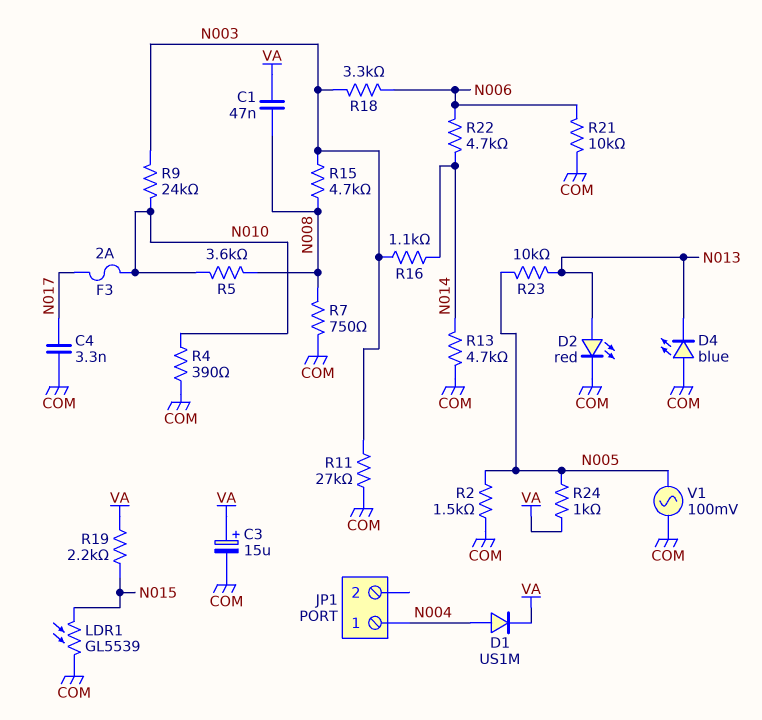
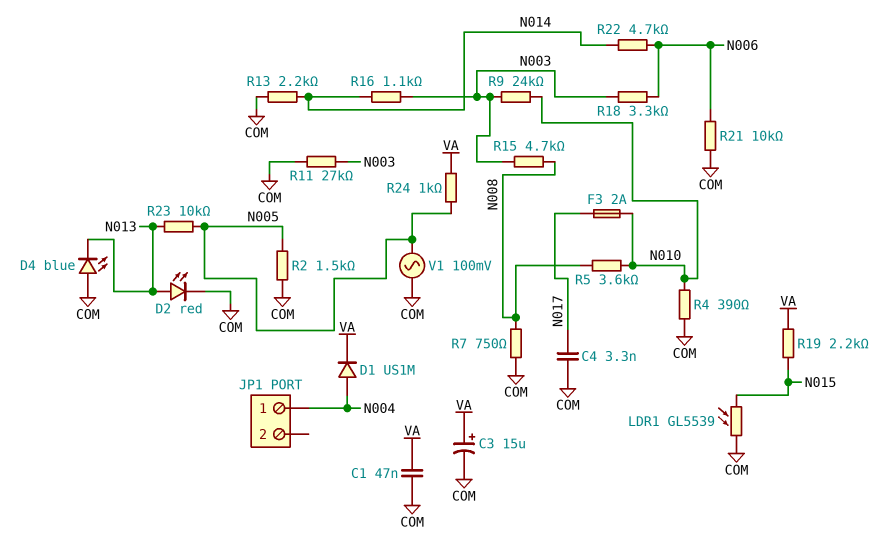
C1: 47nF (N008, VA) -> 47nF (COM, VA)
R13: 4.7k (COM, N014) -> 2.2k (COM, N014)

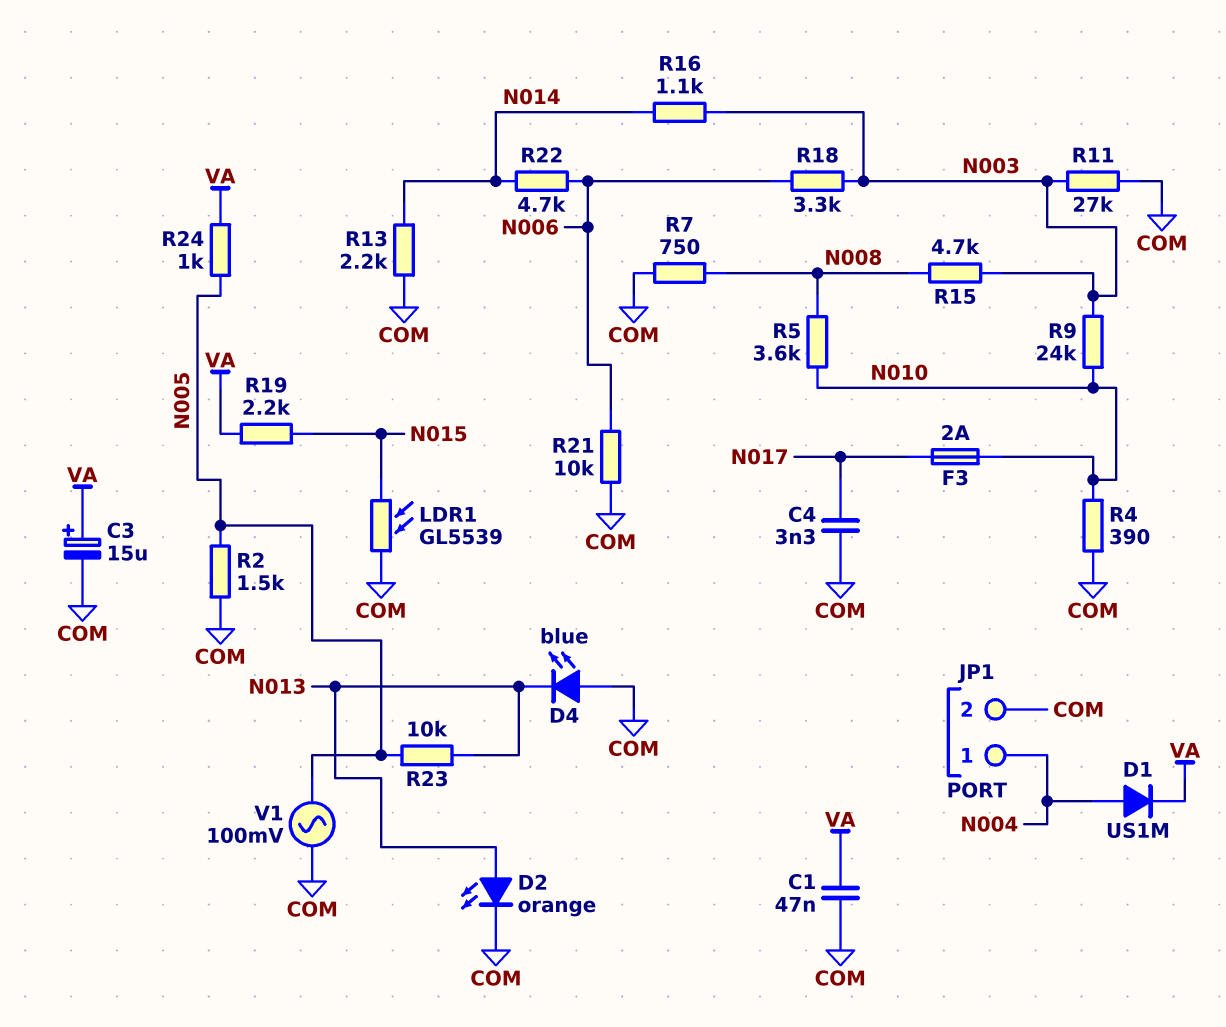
D2: LED red (A N013, K COM) -> LED orange (A N013, K COM)
JP1 pin 2: none -> COM

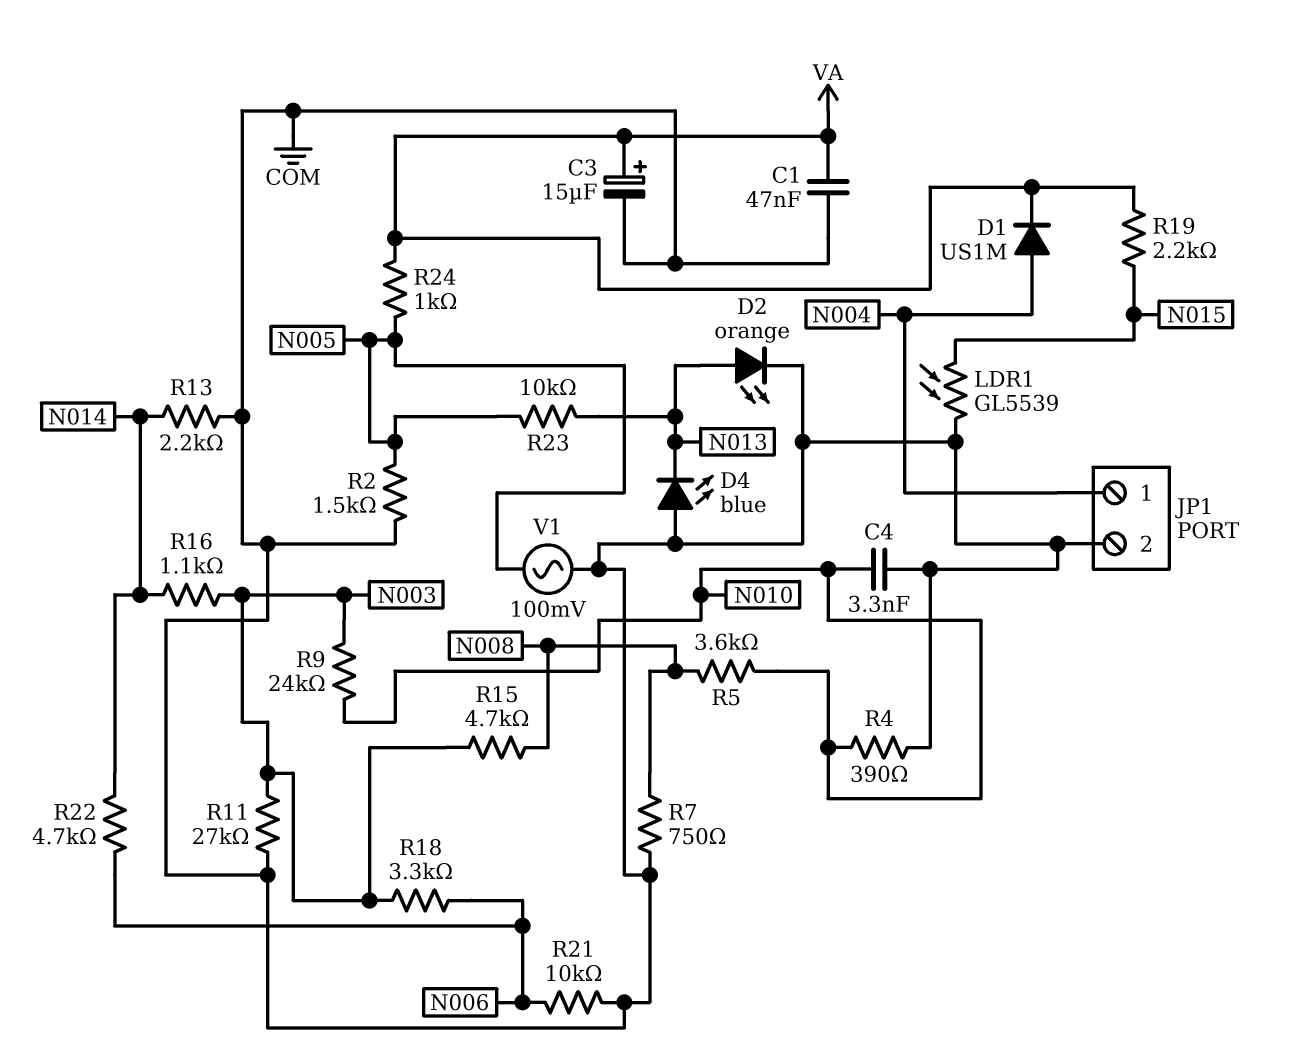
C4: 3.3nF (COM, N017) -> 3.3nF (COM, N010)
F3: 2A (N010, N017) -> none

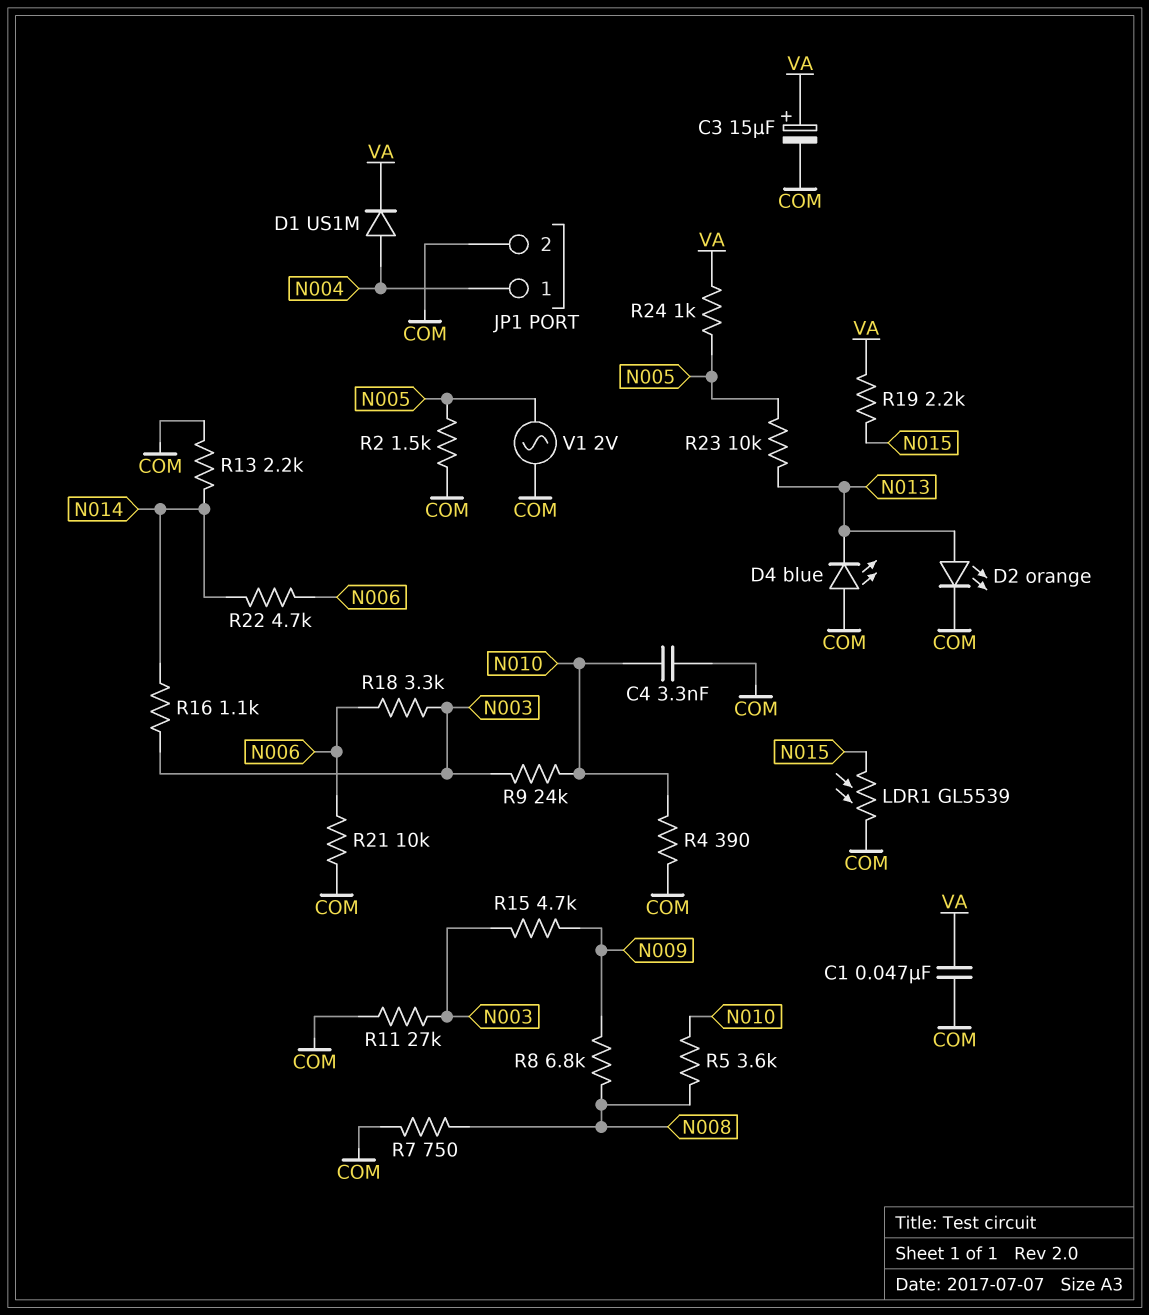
R8: none -> 6.8k (N008, N009)
R15: 4.7k (N003, N008) -> 4.7k (N003, N009)
V1: AC 100mV (COM, N005) -> AC 2V (COM, N005)

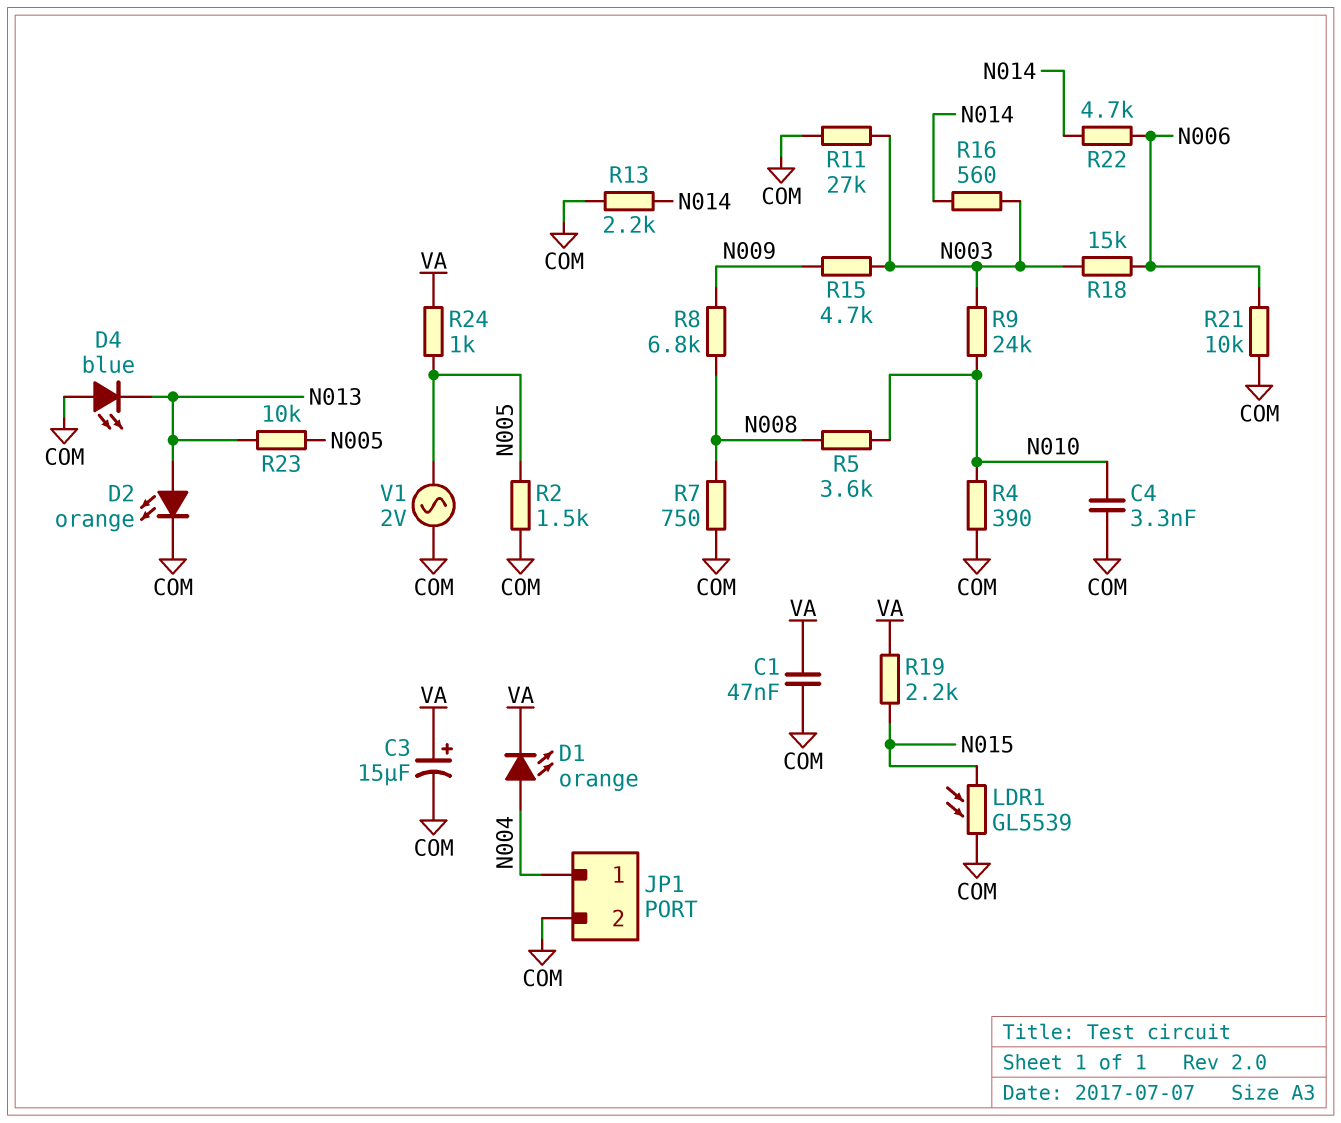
D1: diode US1M (A N004, K VA) -> LED orange (A N004, K VA)
R16: 1.1k (N003, N014) -> 560 (N003, N014)
R18: 3.3k (N003, N006) -> 15k (N003, N006)

